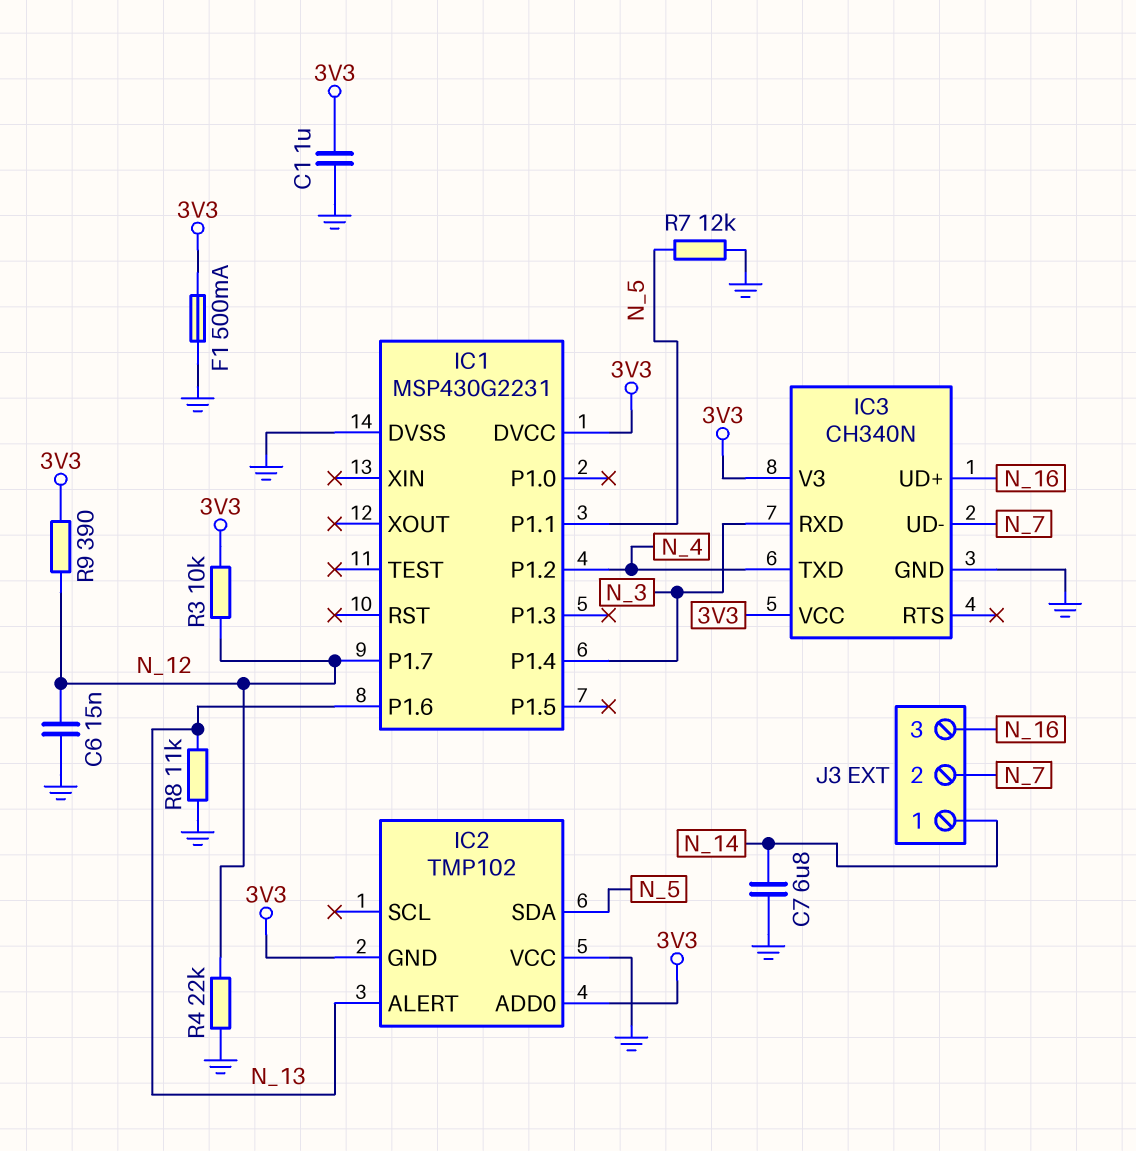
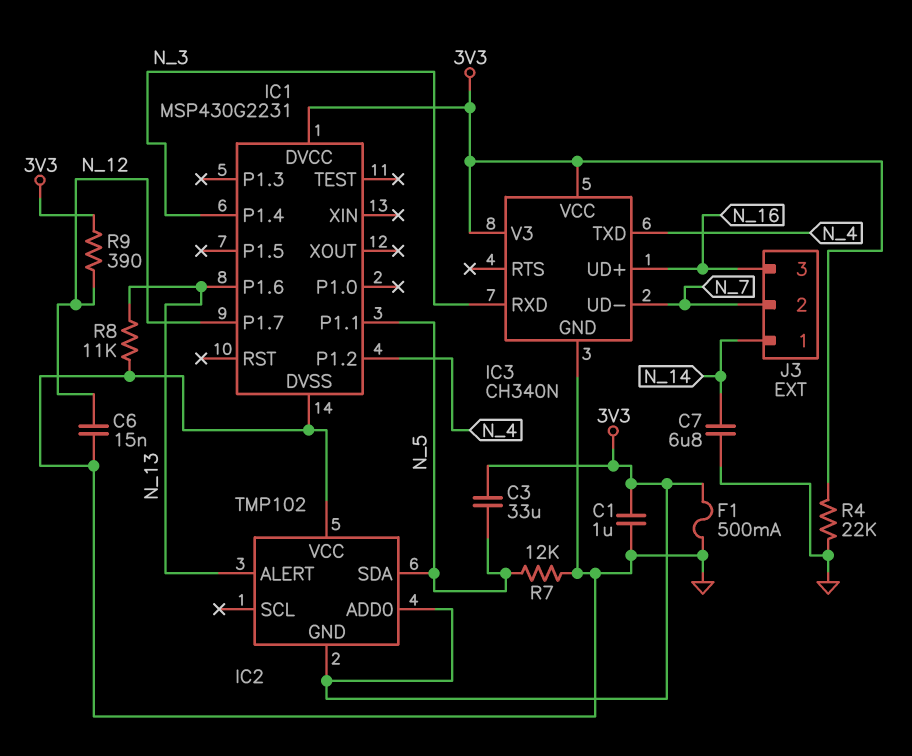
C3: none -> 33uF (3V3, N_5)
R3: 10k (3V3, N_12) -> none
R4: 22k (GND, N_12) -> 22k (3V3, GND)

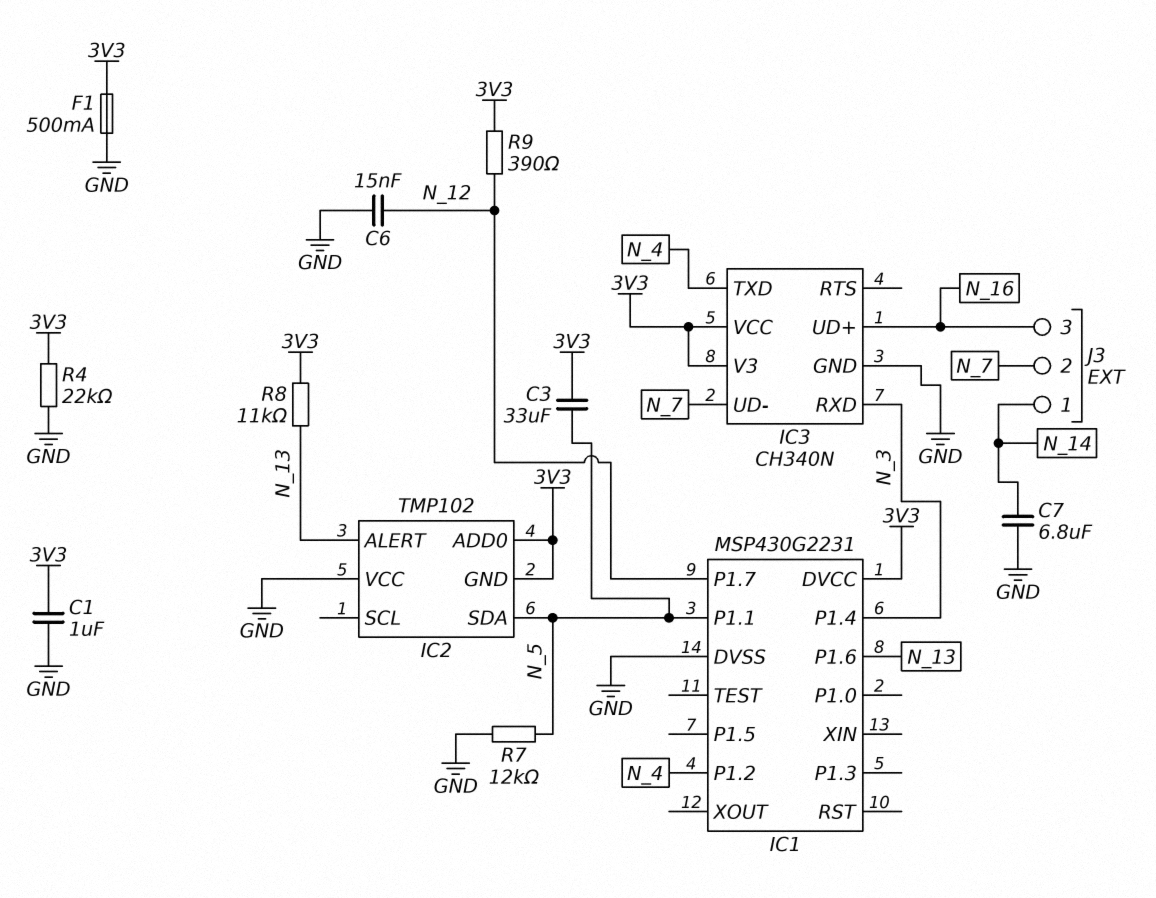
R8: 11k (GND, N_13) -> 11k (3V3, N_13)

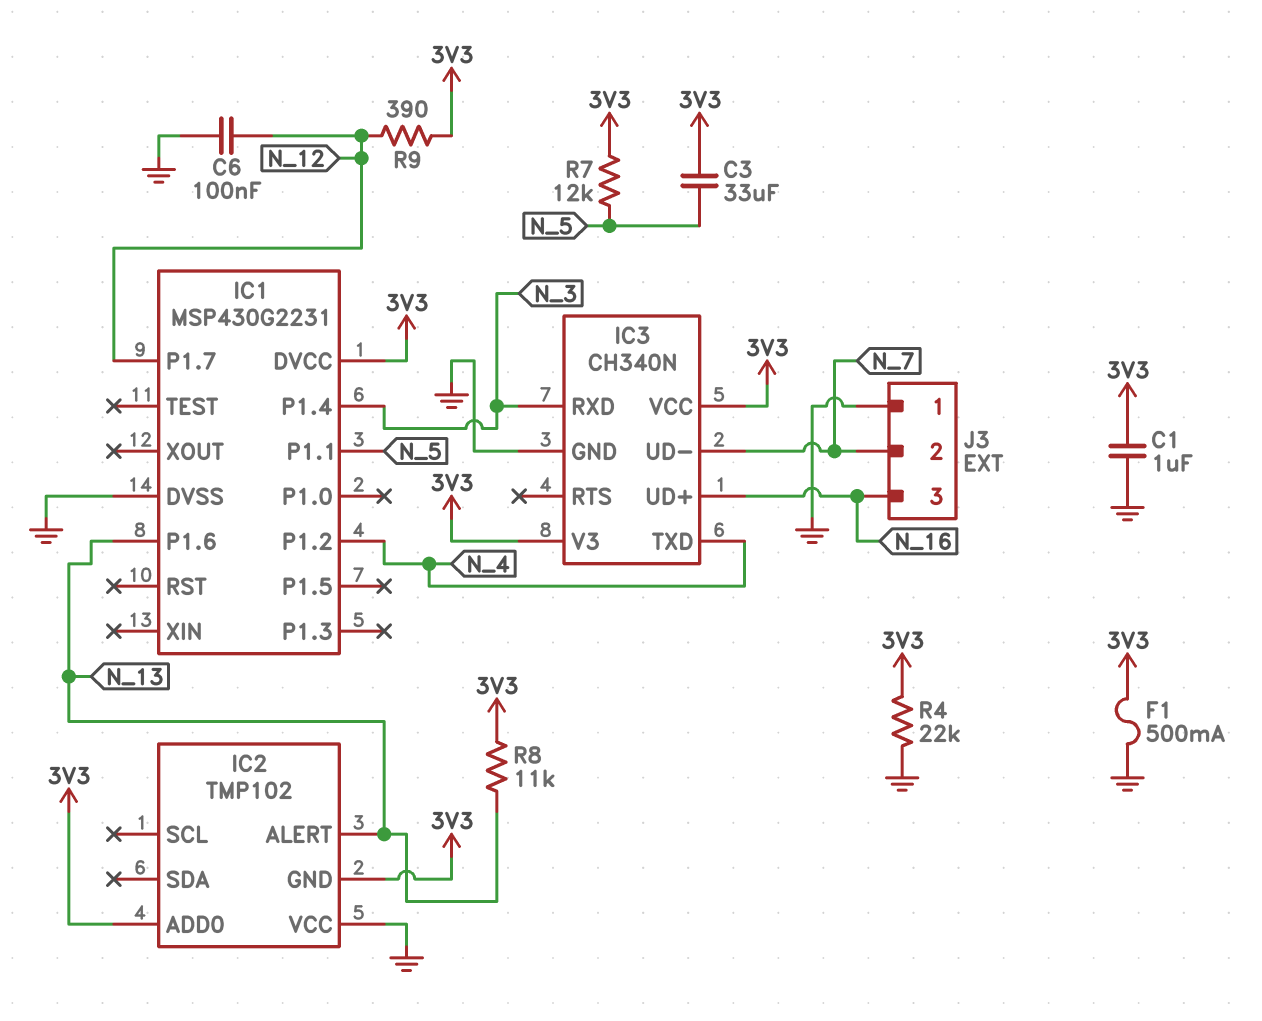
C6: 15nF (GND, N_12) -> 100nF (GND, N_12)
C7: 6.8uF (GND, N_14) -> none
IC2 pin SDA: N_5 -> none
J3 pin 1: N_14 -> GND
R7: 12k (GND, N_5) -> 12k (3V3, N_5)

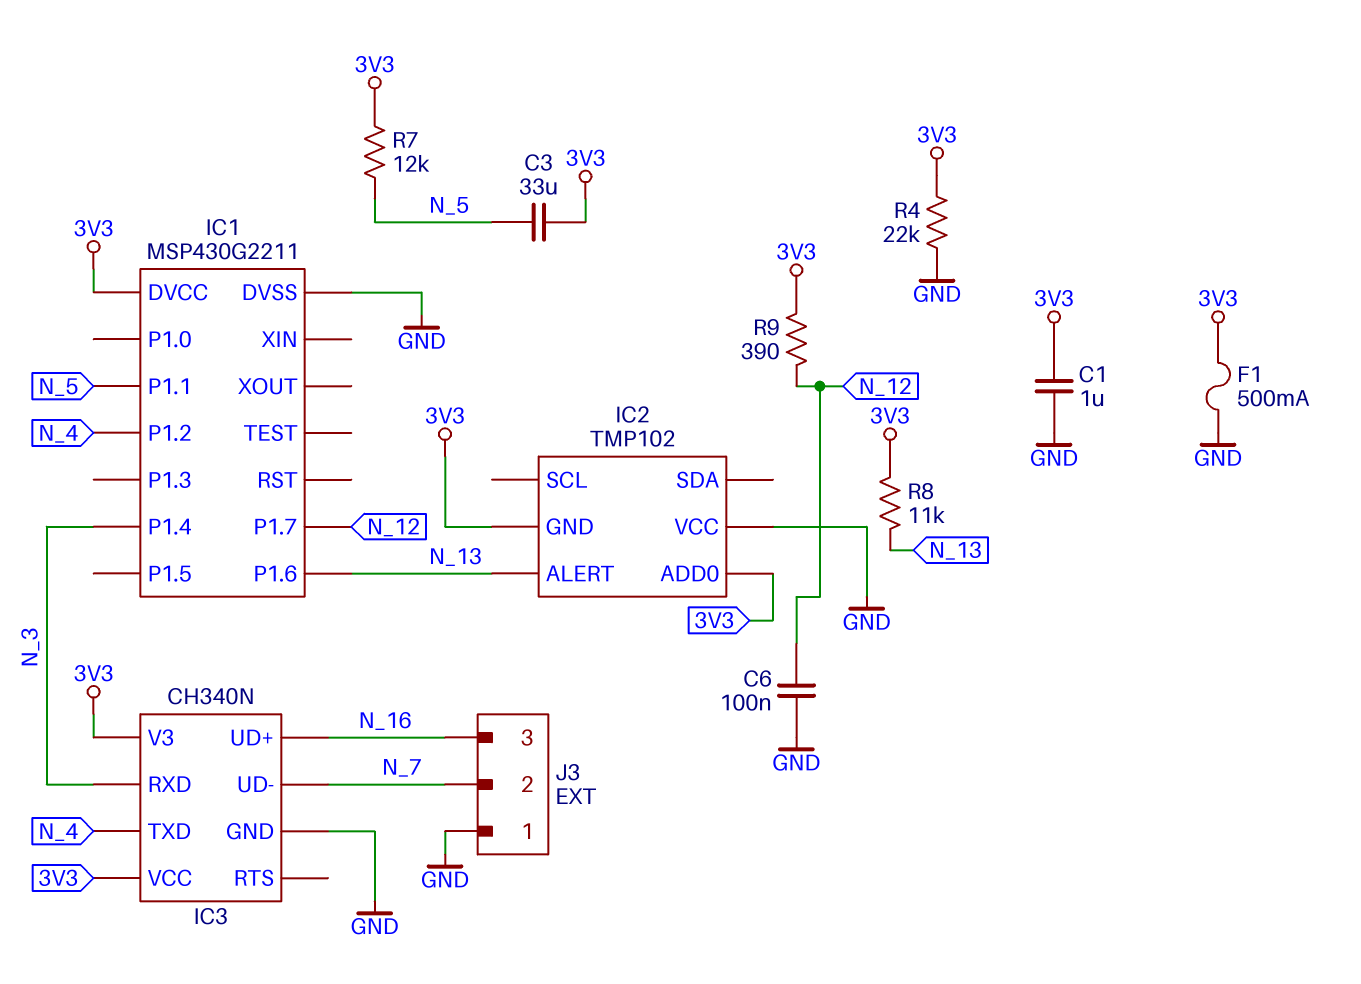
IC1: MSP430G2231 -> MSP430G2211

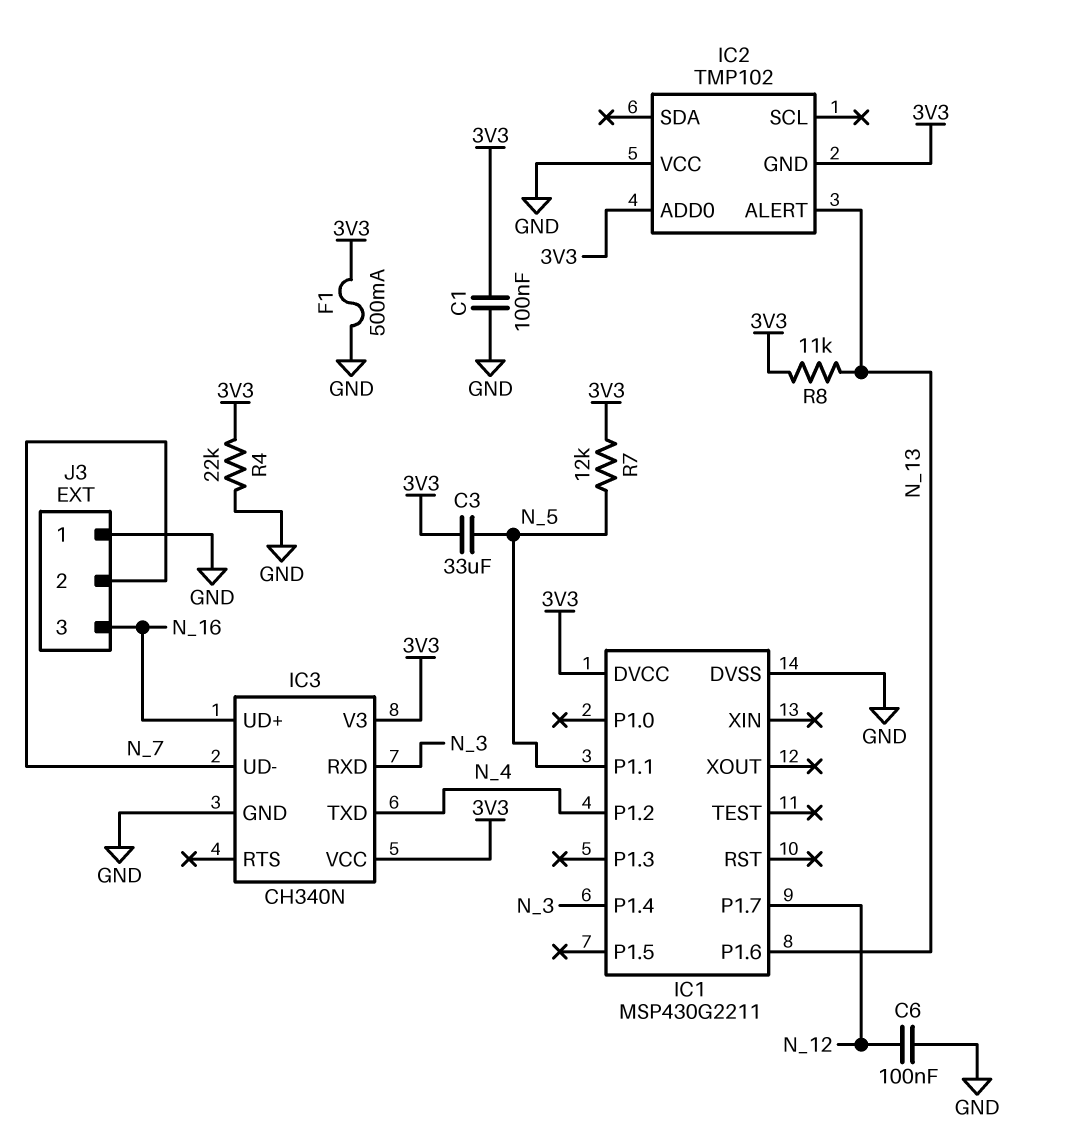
C1: 1uF (3V3, GND) -> 100nF (3V3, GND)
R9: 390 (3V3, N_12) -> none

